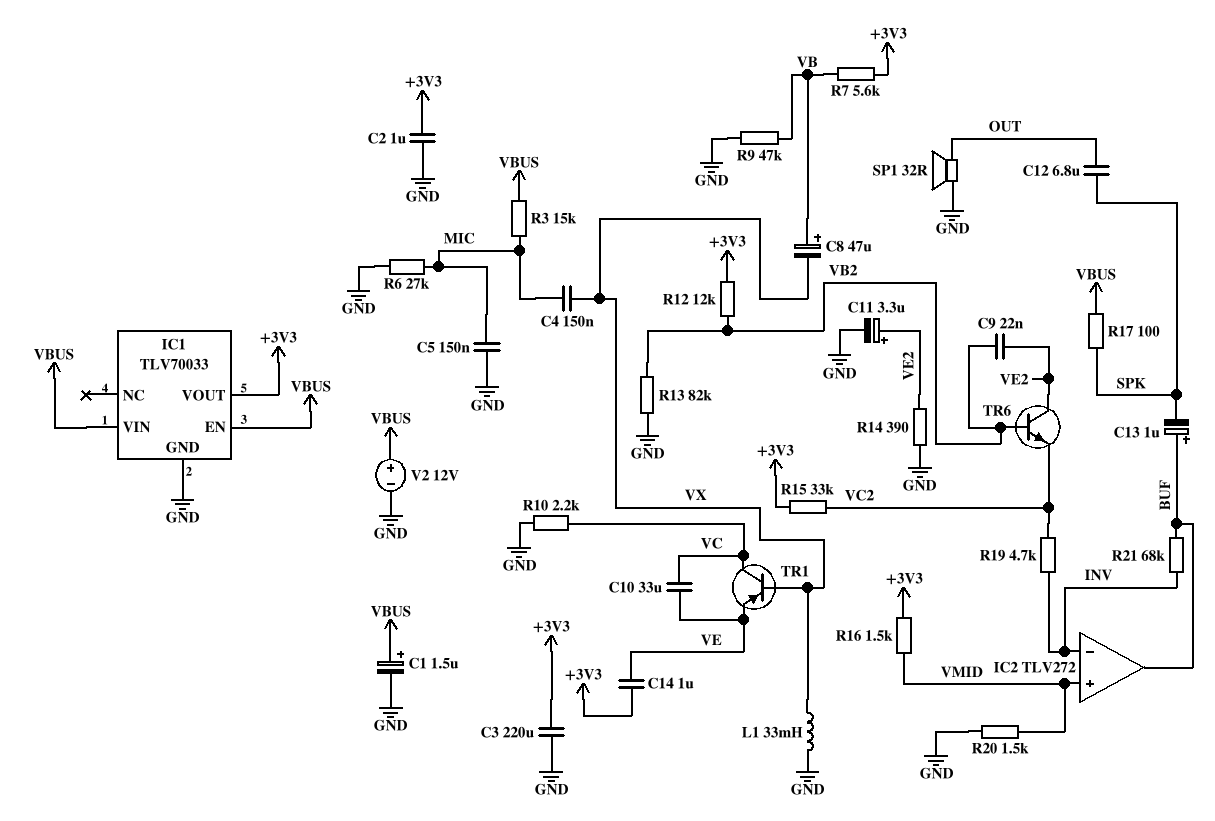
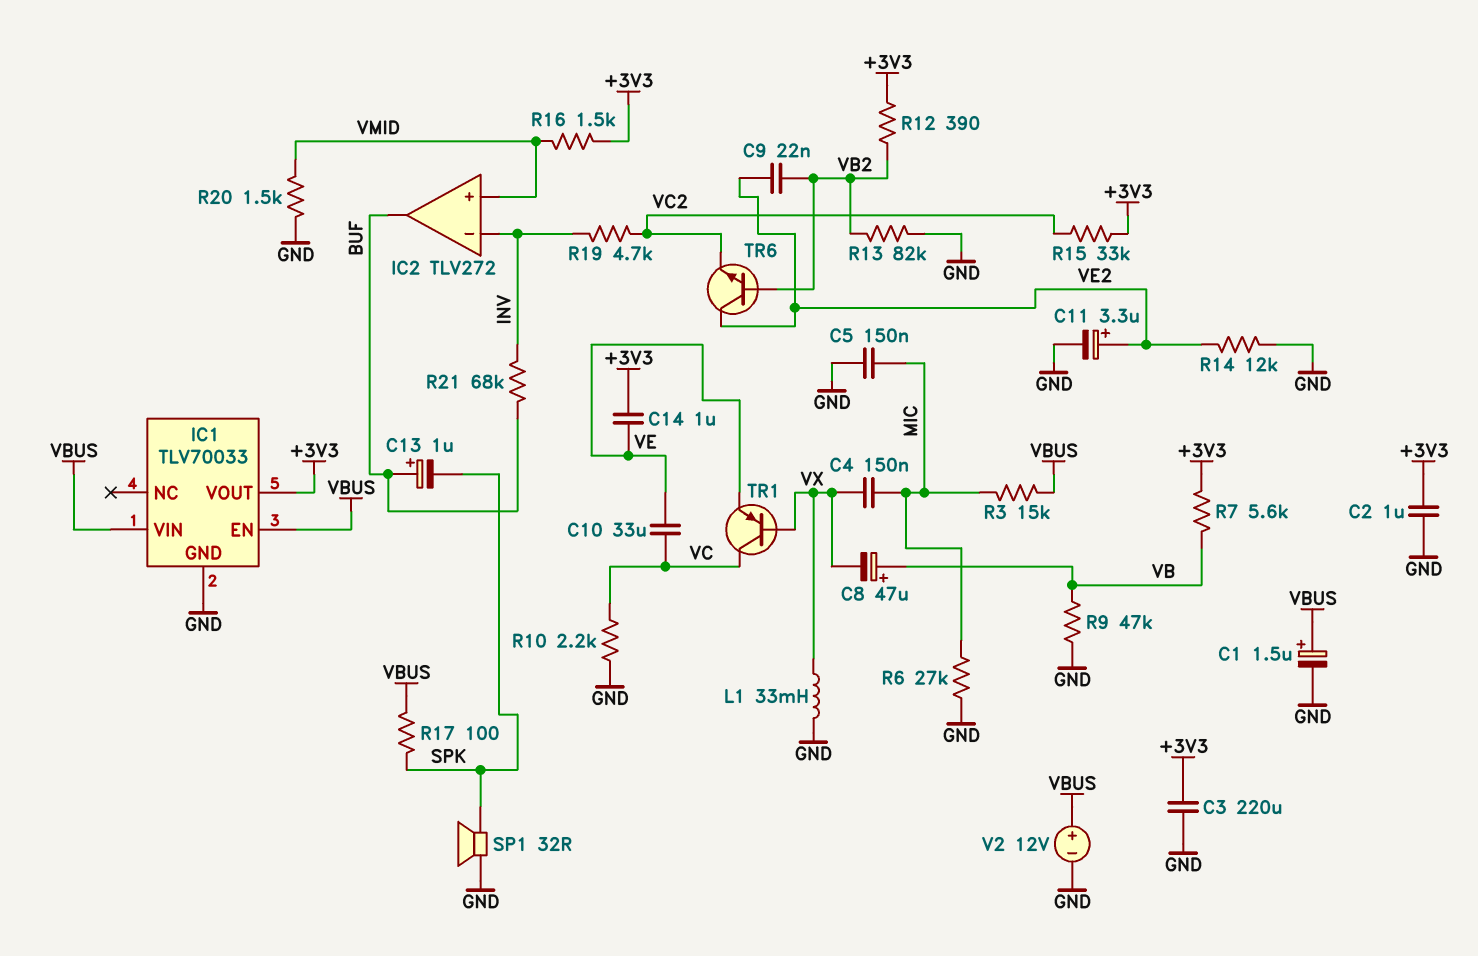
C12: 6.8uF (OUT, SPK) -> none
R12: 12k (+3V3, VB2) -> 390 (+3V3, VB2)
R14: 390 (GND, VE2) -> 12k (GND, VE2)
SP1: speaker 32R (GND, OUT) -> speaker 32R (GND, SPK)

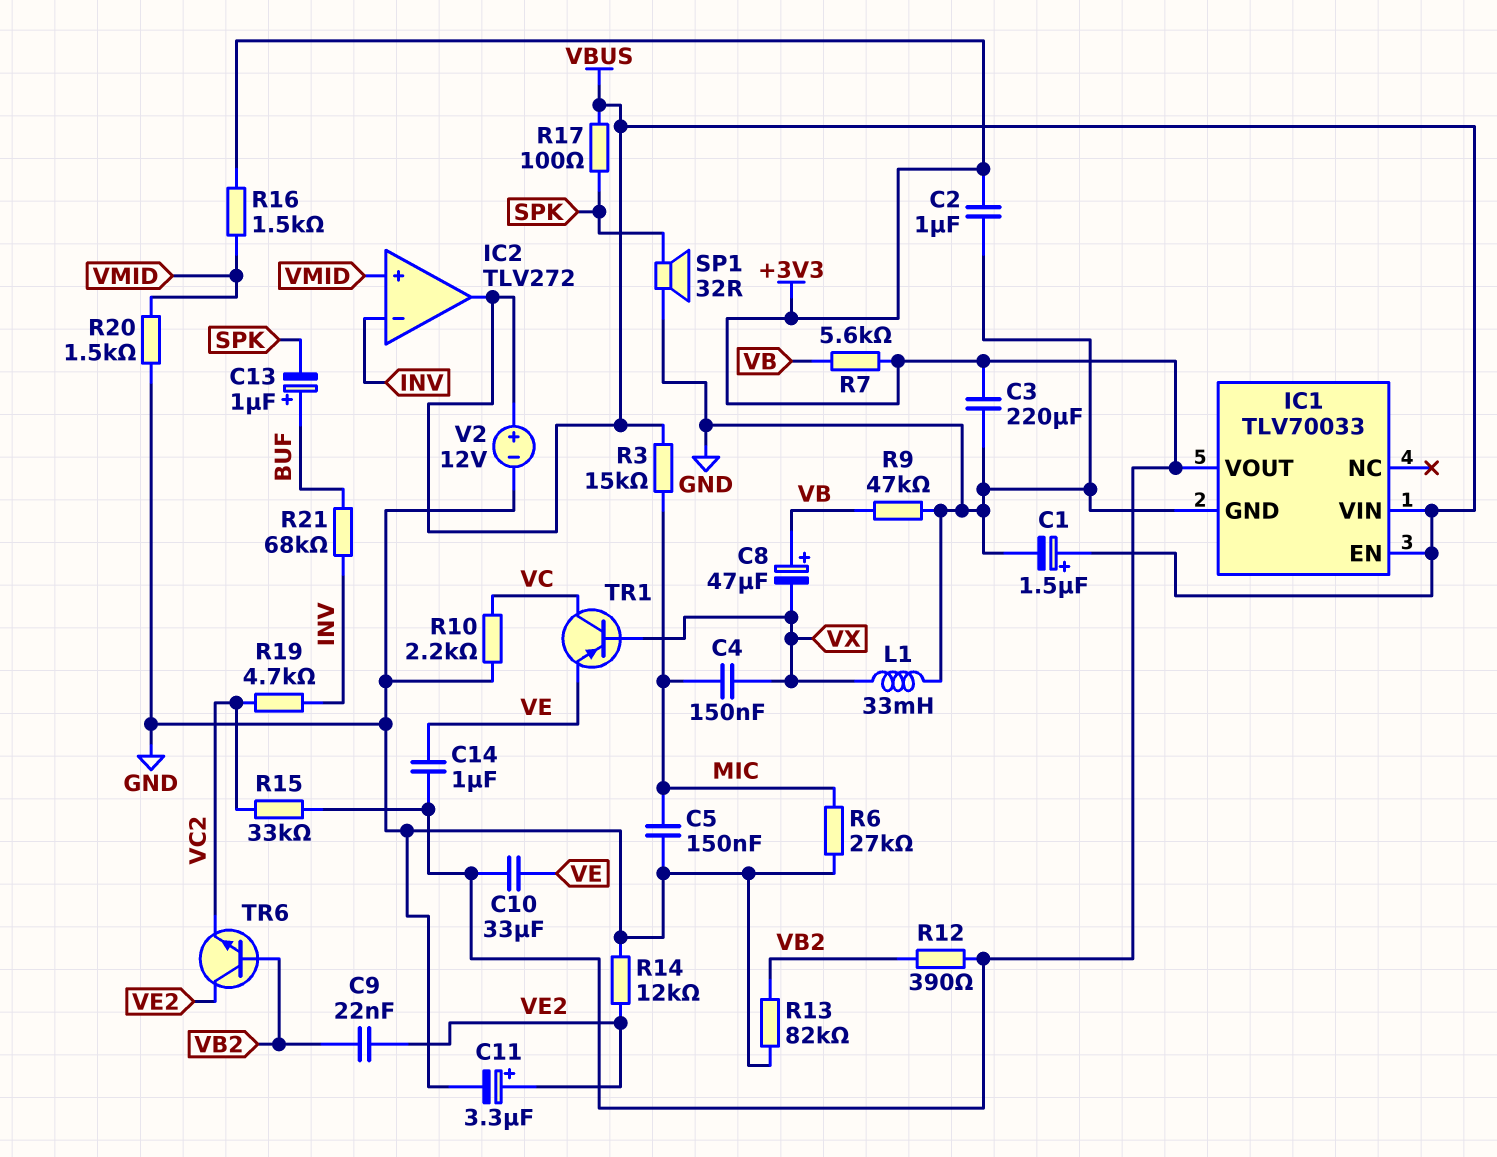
C10: 33uF (VC, VE) -> 33uF (+3V3, VE)
IC2 pin out: BUF -> VBUS

